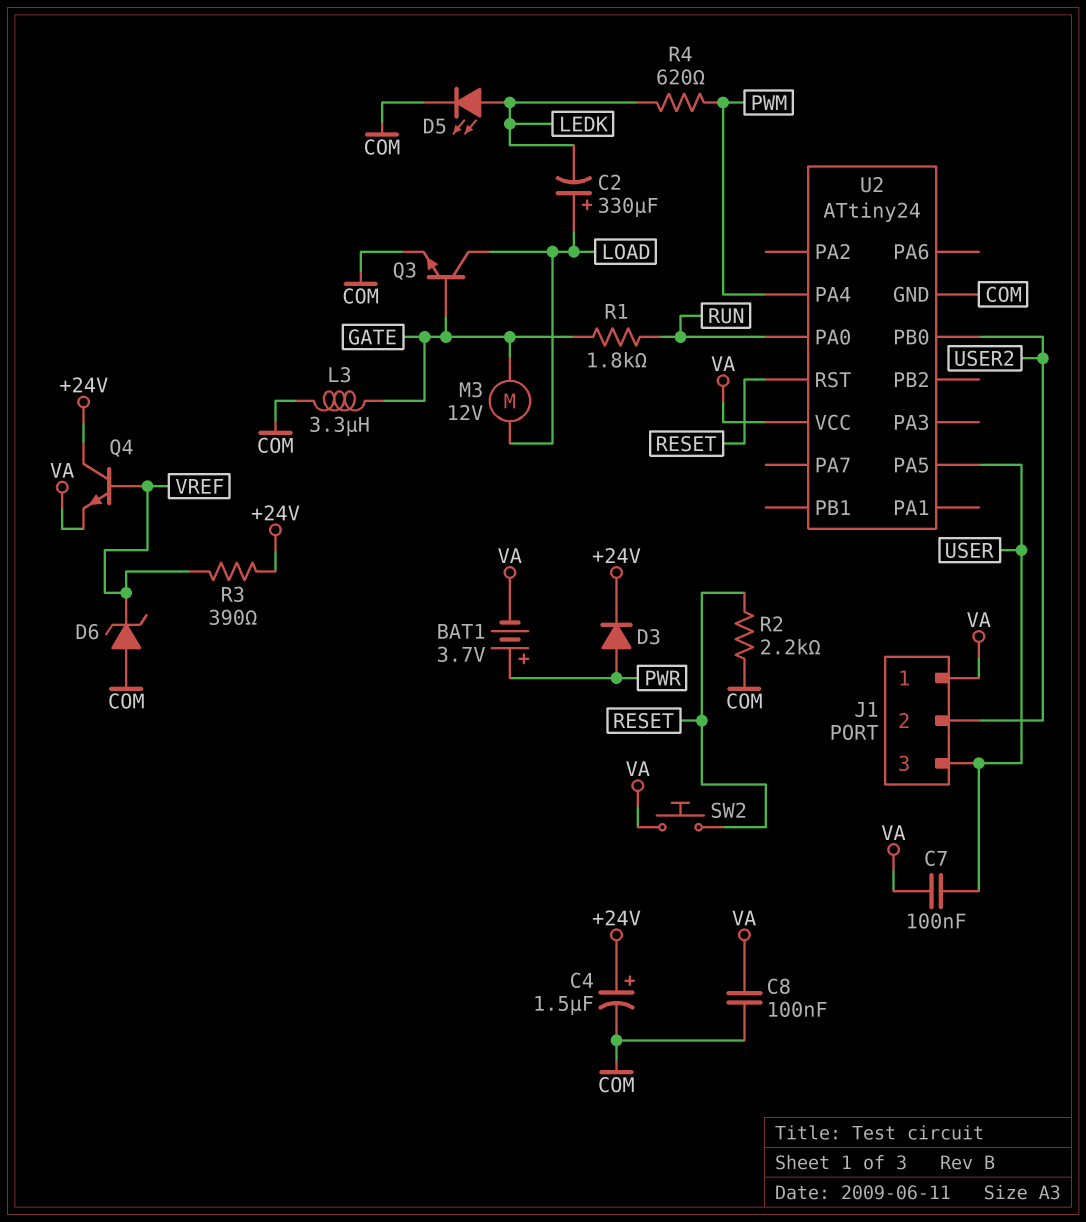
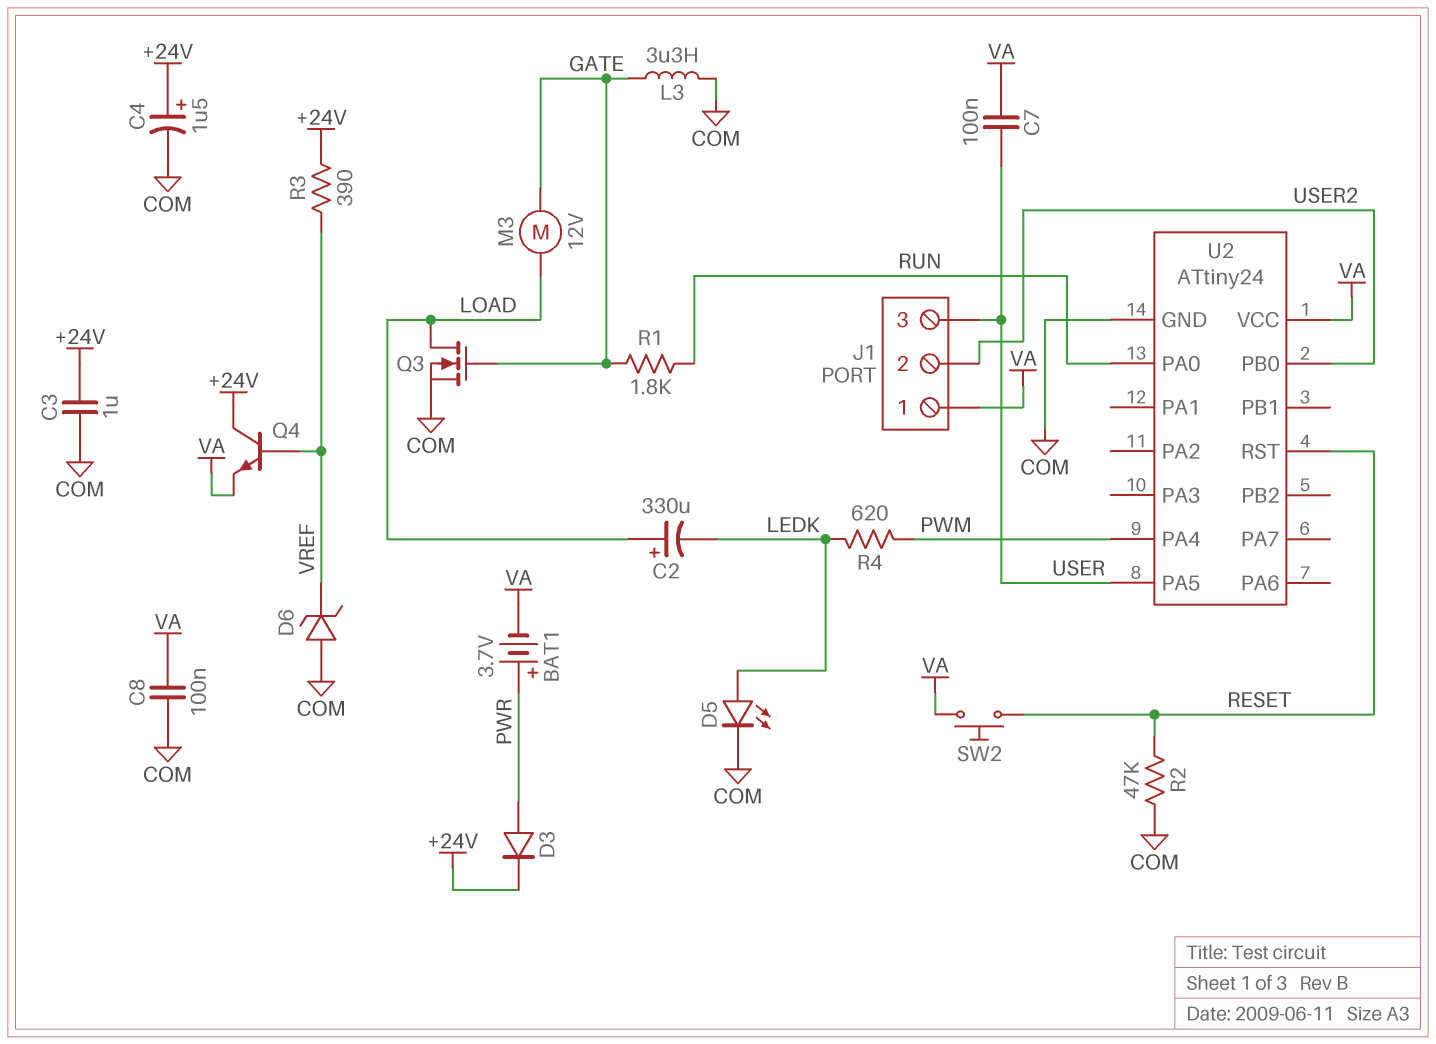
C3: none -> 1uF (+24V, COM)
Q3: NPN (B GATE, C LOAD, E COM) -> NMOS (G GATE, D LOAD, S COM)
R2: 2.2k (COM, RESET) -> 47k (COM, RESET)

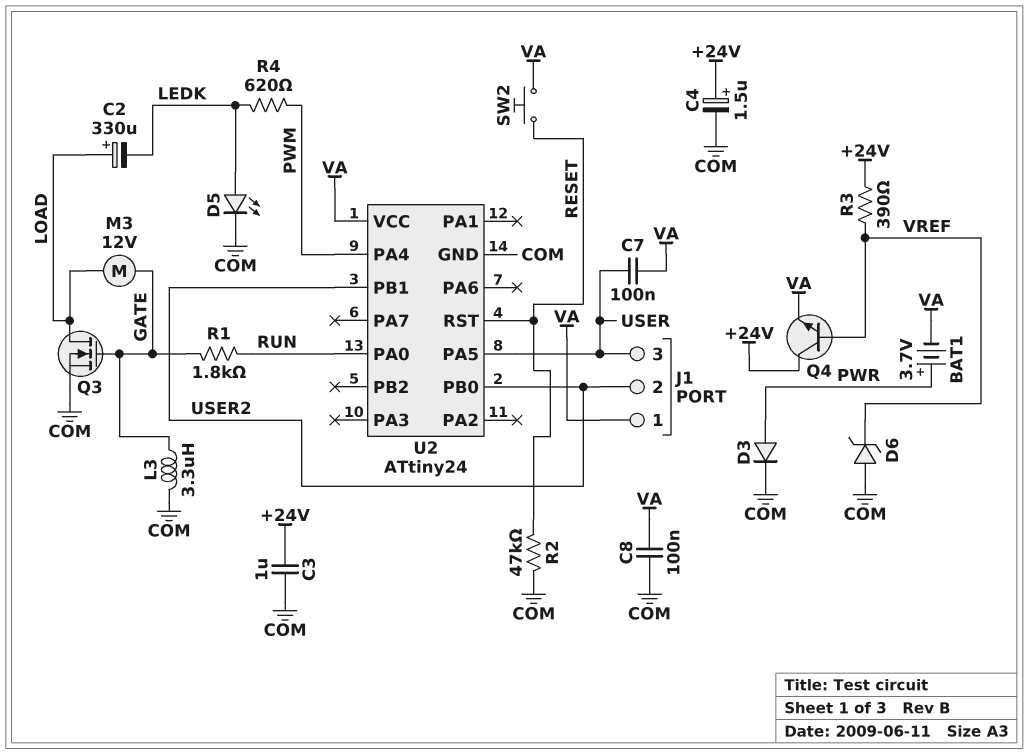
D3: diode (A PWR, K +24V) -> diode (A PWR, K COM)
U2 pin PB1: none -> USER2

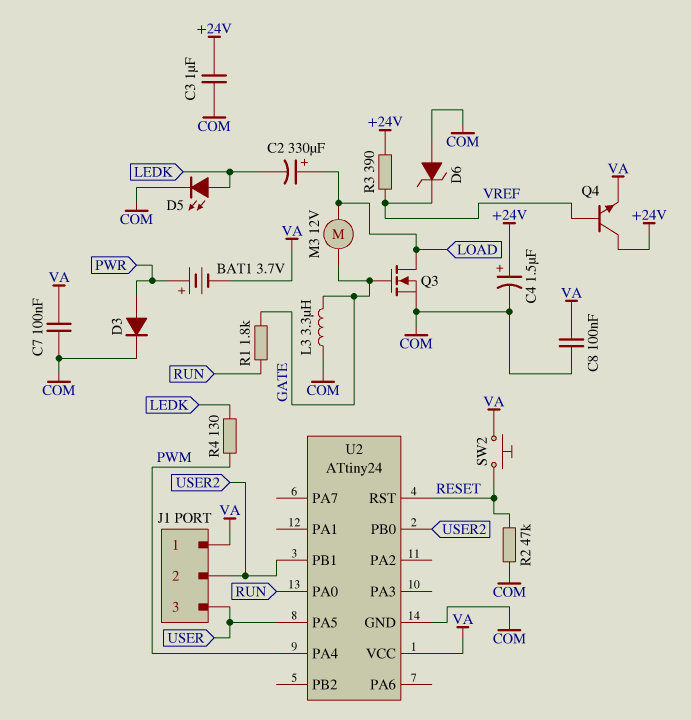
C7: 100nF (USER, VA) -> 100nF (COM, VA)
R4: 620 (LEDK, PWM) -> 130 (LEDK, PWM)

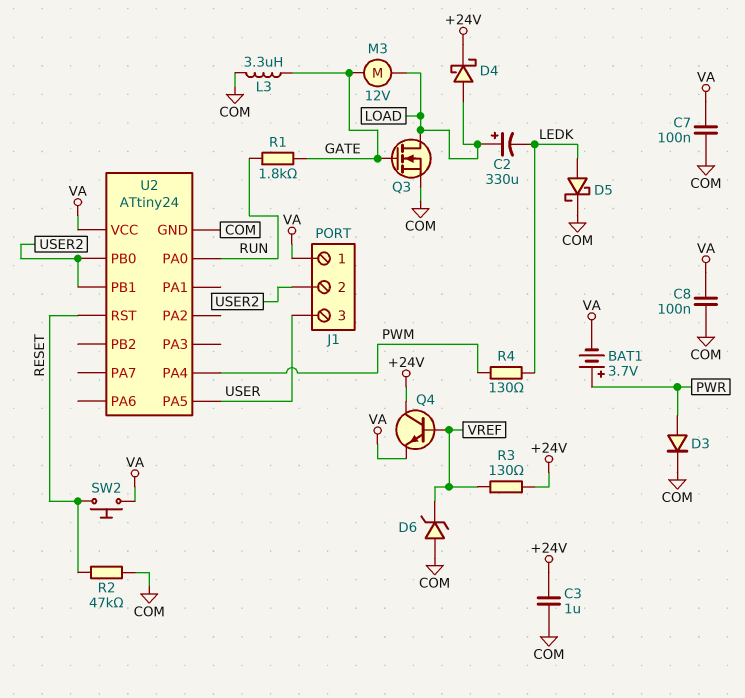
C4: 1.5uF (plus +24V, minus COM) -> none
D4: none -> schottky (A LOAD, K +24V)
D5: LED (A LEDK, K COM) -> schottky (A LEDK, K COM)
R3: 390 (+24V, VREF) -> 130 (+24V, VREF)

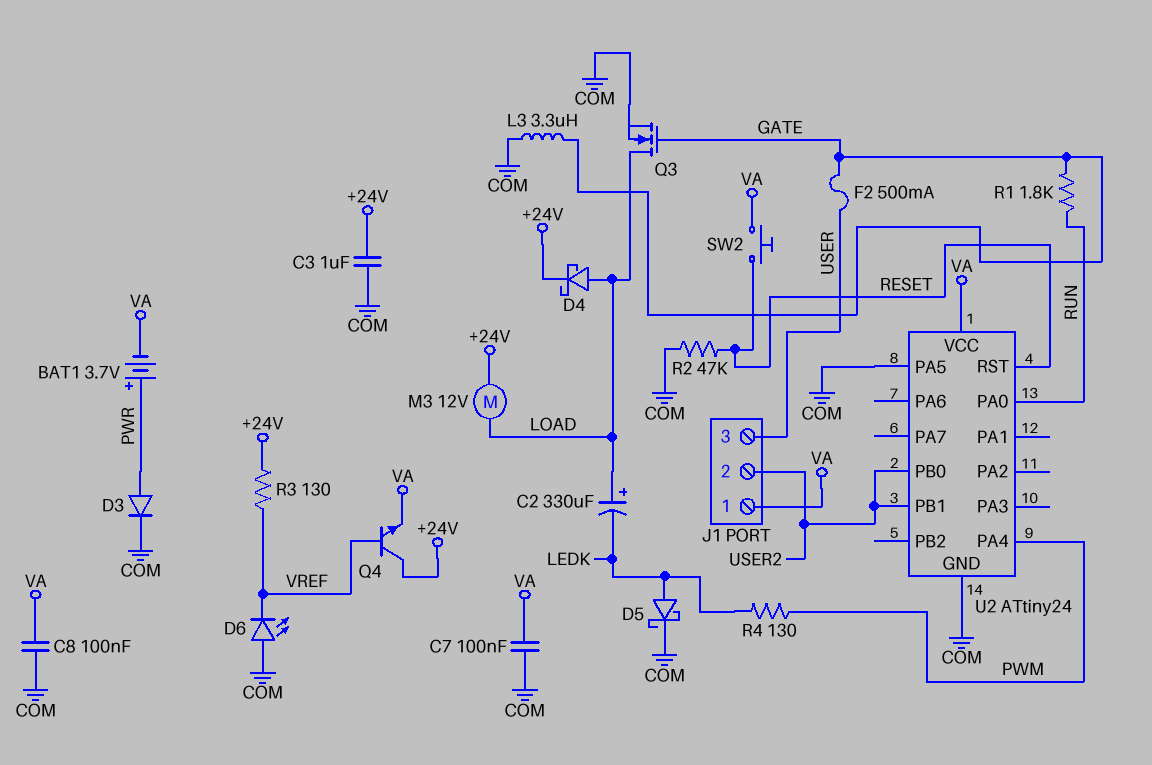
D6: zener (A COM, K VREF) -> LED (A COM, K VREF)
F2: none -> 500mA (GATE, USER)
M3: motor 12V (GATE, LOAD) -> motor 12V (+24V, LOAD)
U2 pin PA5: USER -> COM

